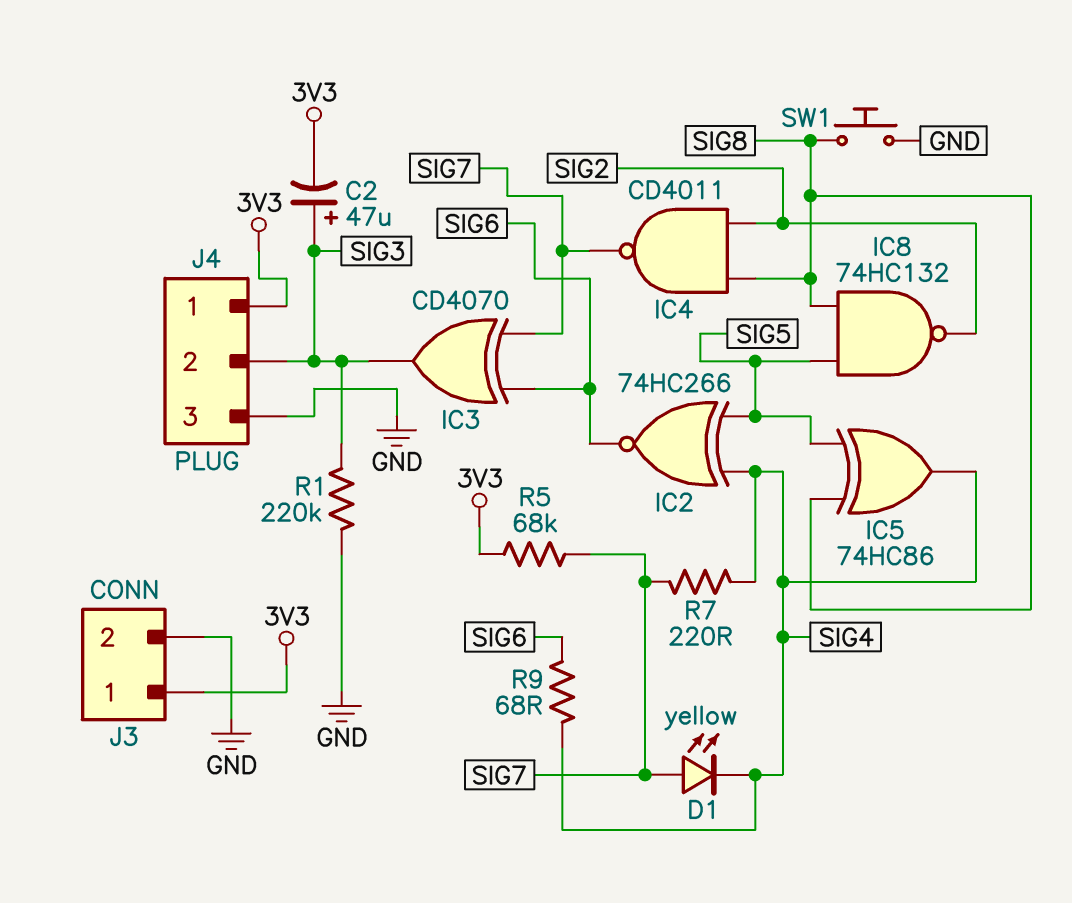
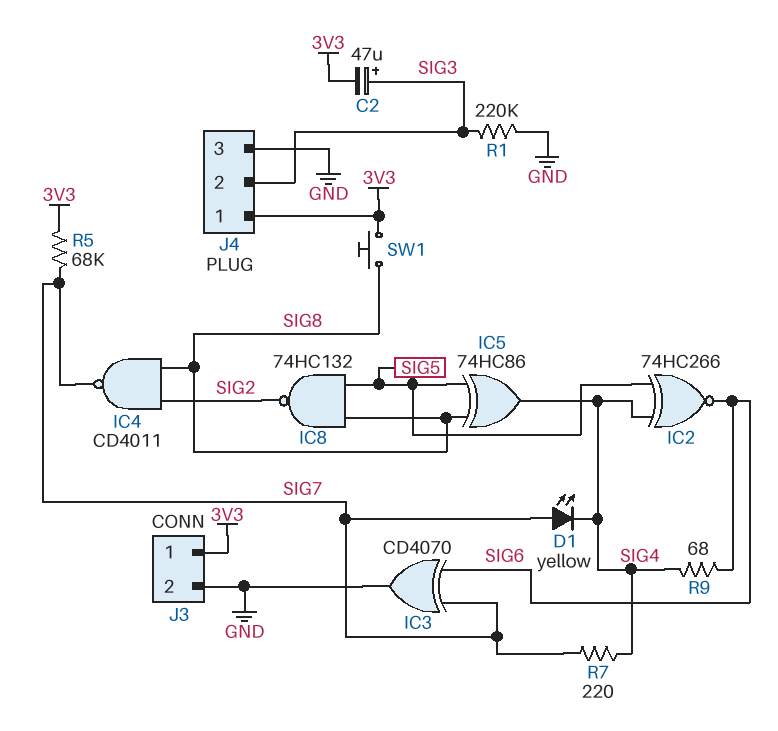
IC3: XOR CD4070 (in SIG6, in SIG7, out SIG3) -> XOR CD4070 (in SIG6, in SIG7, out GND)
SW1: button (GND, SIG8) -> button (3V3, SIG8)

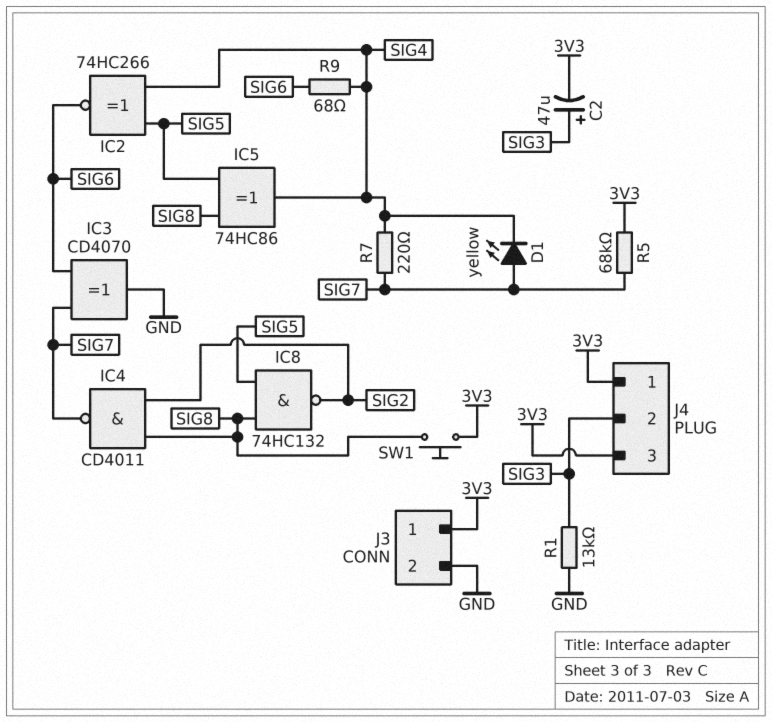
J4 pin 3: GND -> 3V3
R1: 220k (GND, SIG3) -> 13k (GND, SIG3)

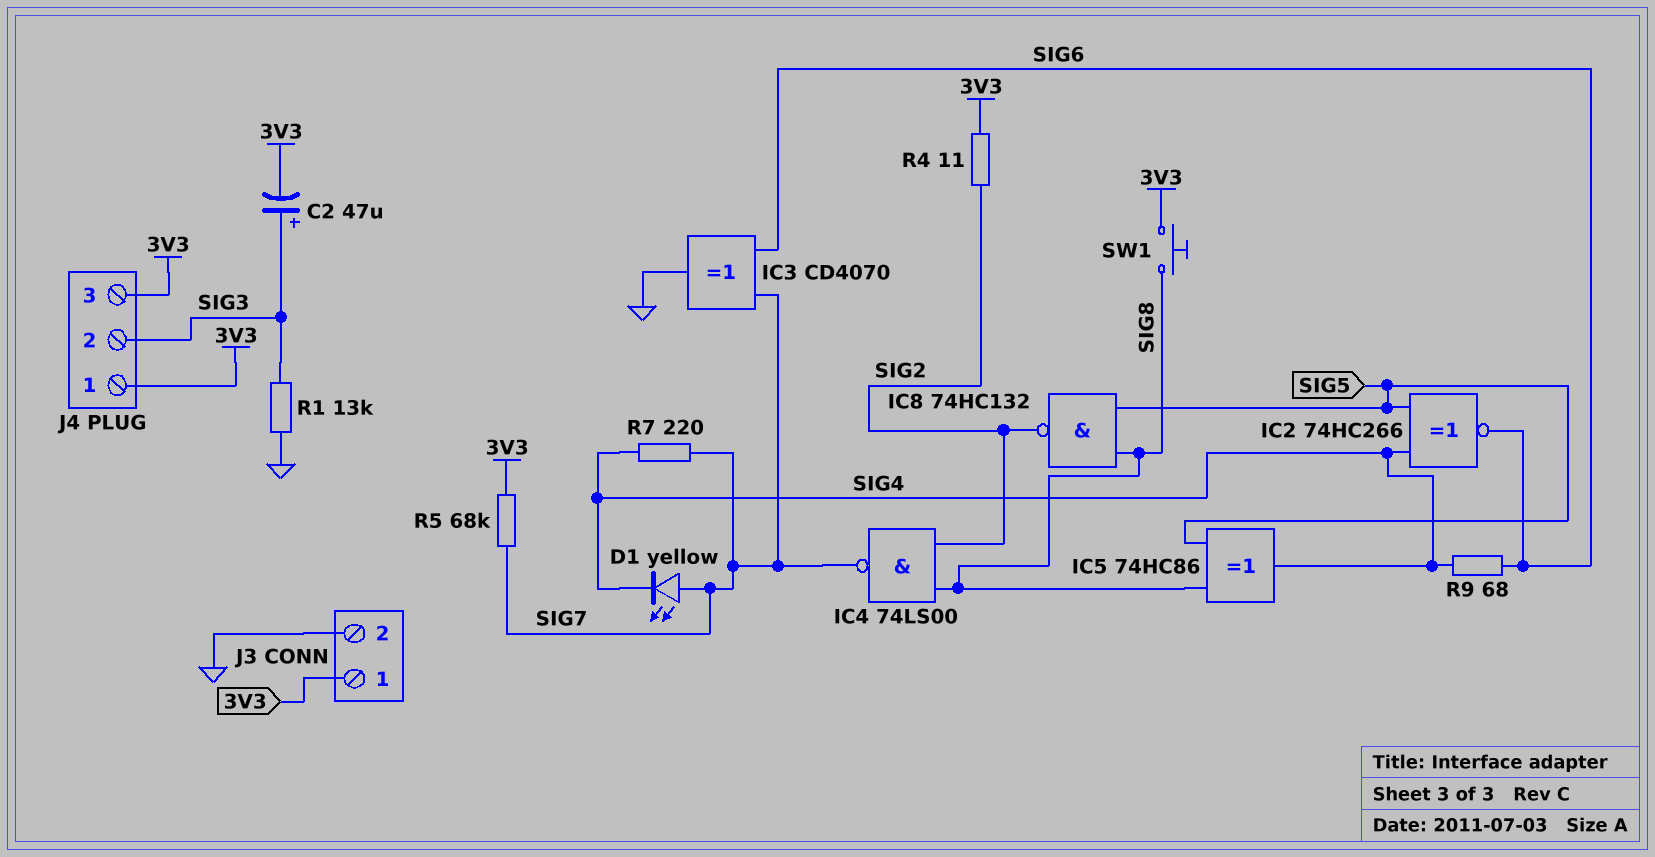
IC4: NAND CD4011 (in SIG2, in SIG8, out SIG7) -> NAND 74LS00 (in SIG2, in SIG8, out SIG7)
R4: none -> 11 (3V3, SIG2)

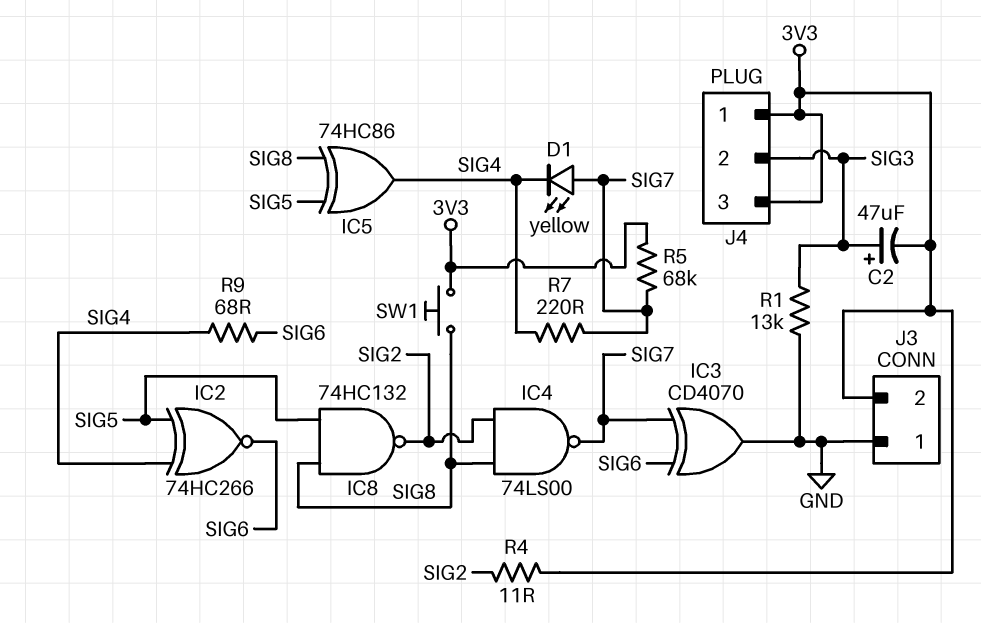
J3 pin 1: 3V3 -> GND
J3 pin 2: GND -> 3V3

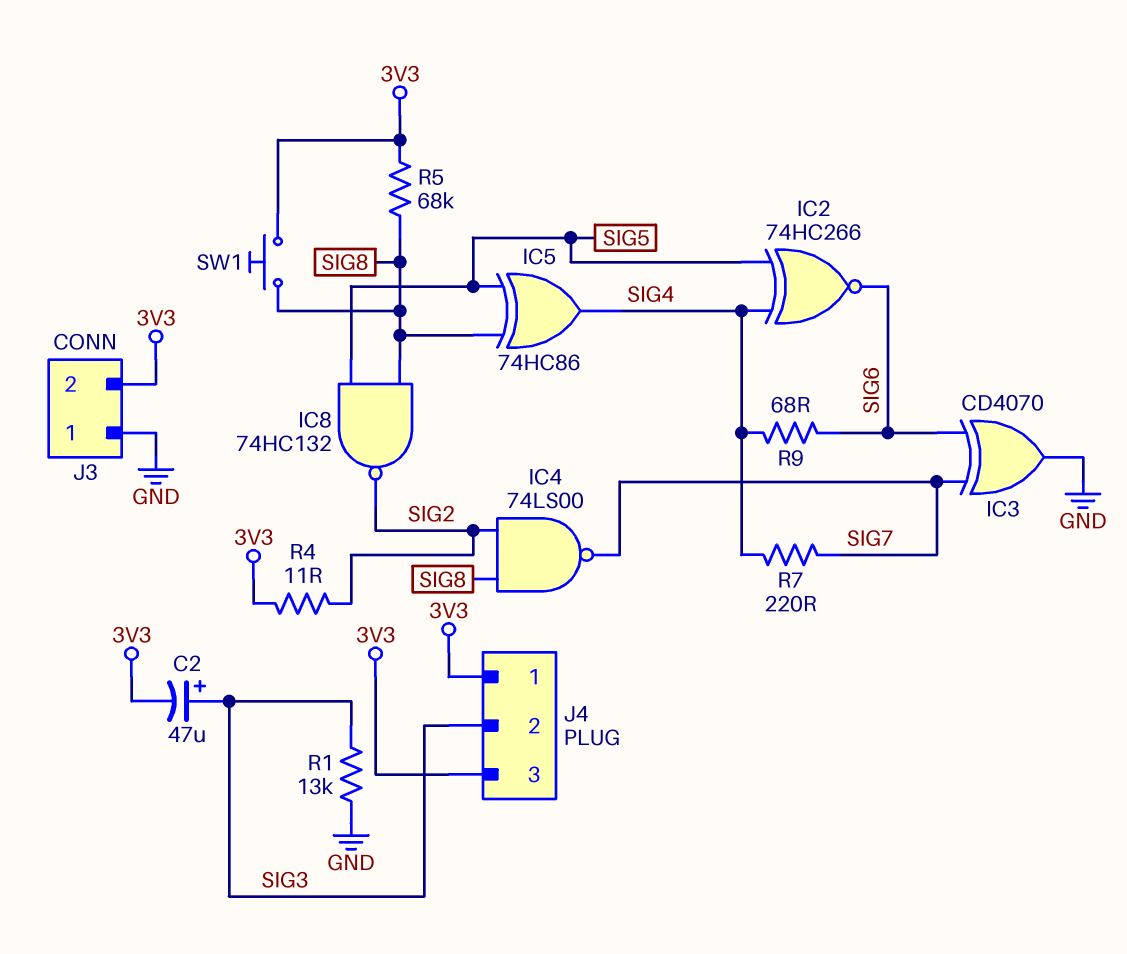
D1: LED yellow (A SIG7, K SIG4) -> none
R5: 68k (3V3, SIG7) -> 68k (3V3, SIG8)

